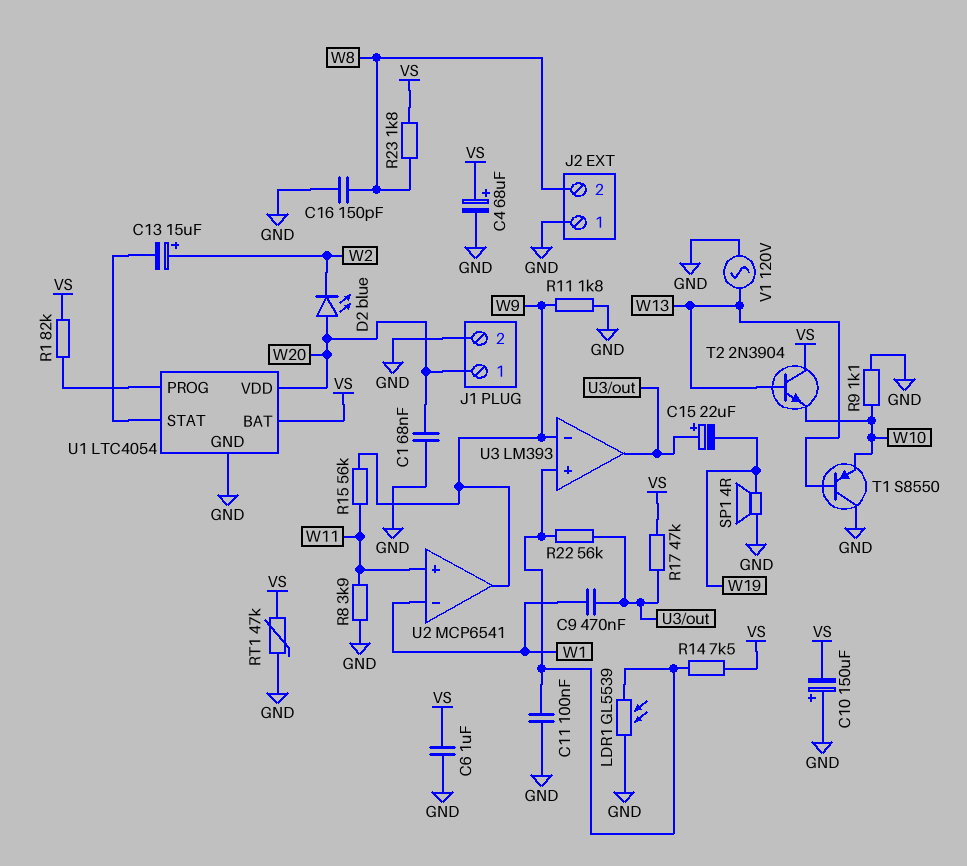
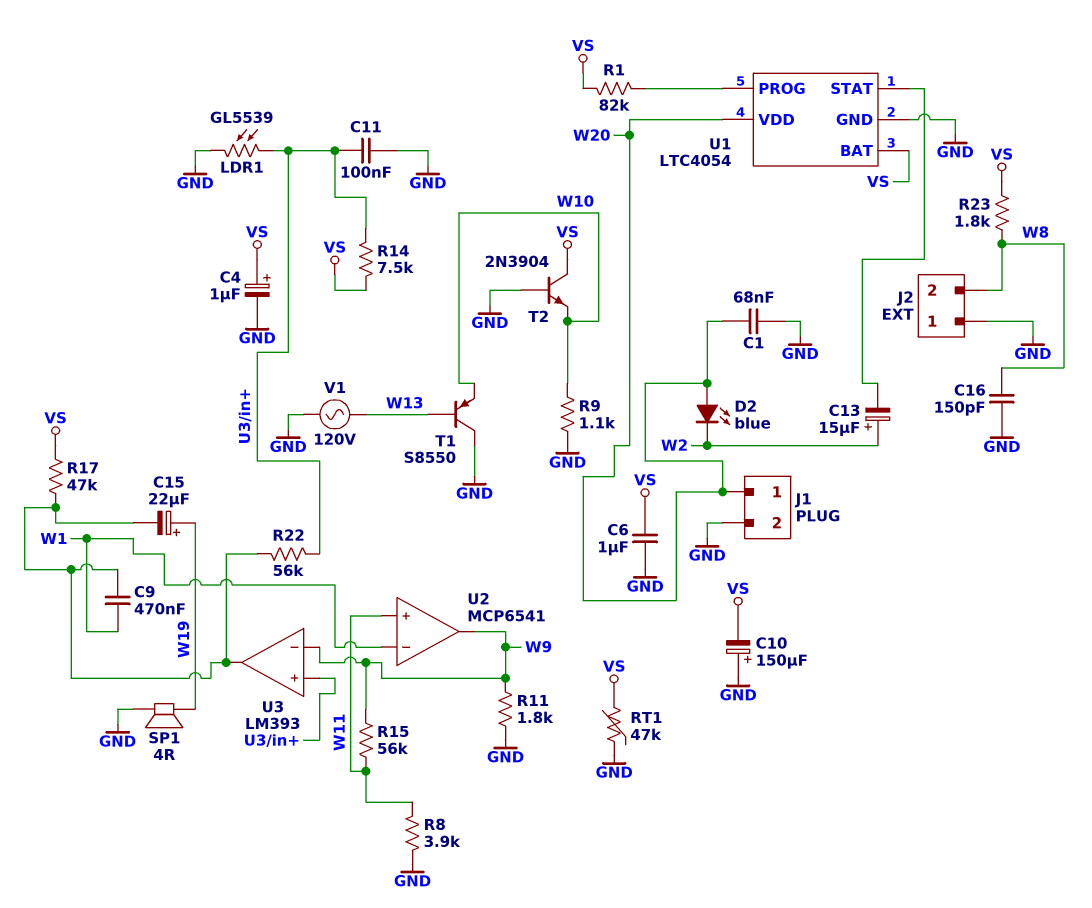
C4: 68uF (plus VS, minus GND) -> 1uF (plus VS, minus GND)
C15: 22uF (plus U3/out, minus W19) -> 22uF (plus W19, minus U3/out)
T2: NPN 2N3904 (B W13, C VS, E W10) -> NPN 2N3904 (B GND, C VS, E W10)

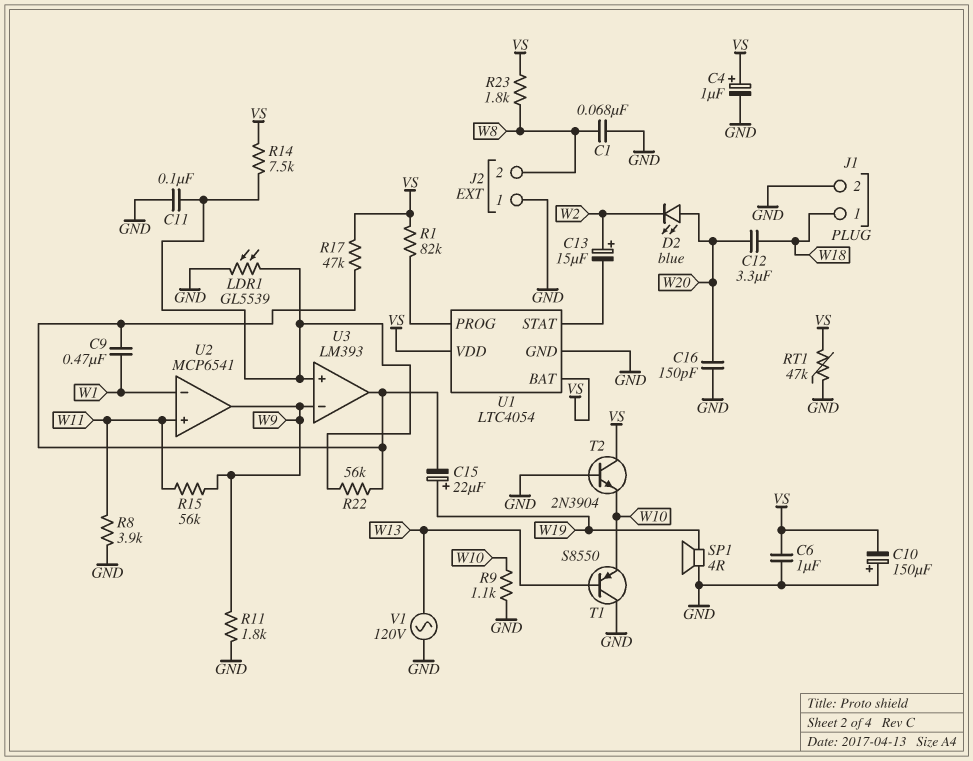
C1: 68nF (GND, W20) -> 68nF (GND, W8)
C12: none -> 3.3uF (W18, W20)
C16: 150pF (GND, W8) -> 150pF (GND, W20)
J1 pin 1: W20 -> W18
U1 pin VDD: W20 -> VS

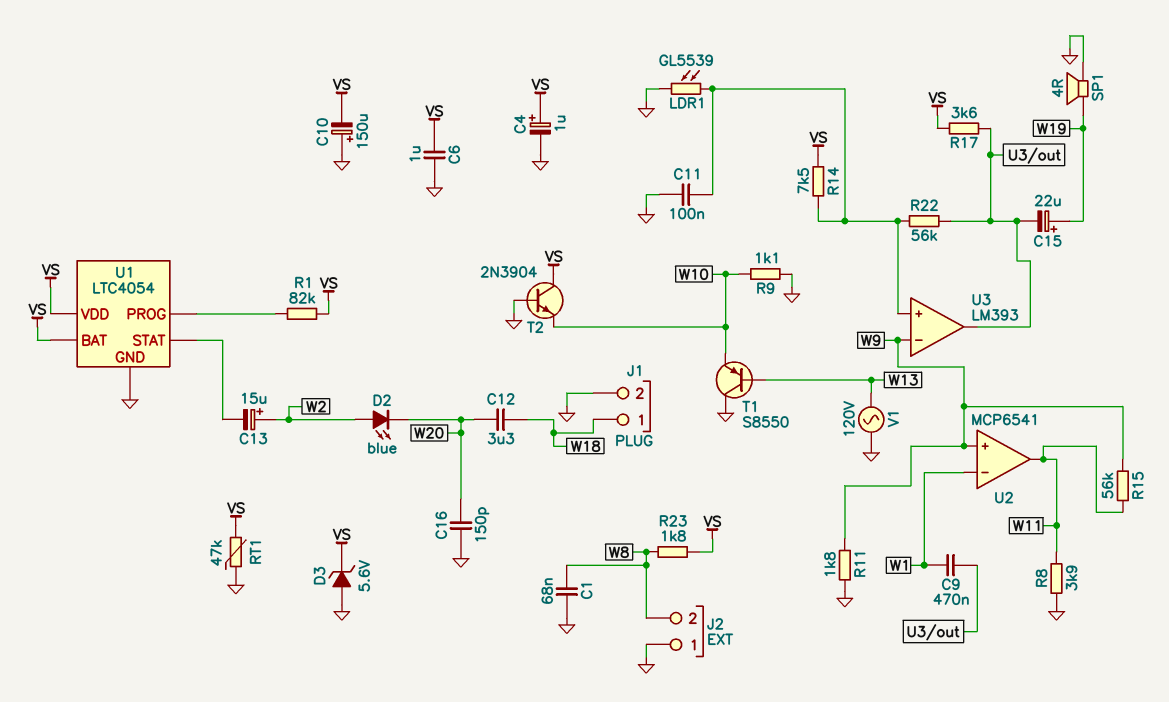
D2: LED blue (A W20, K W2) -> LED blue (A W2, K W20)
D3: none -> zener 5.6V (A GND, K VS)
R17: 47k (U3/out, VS) -> 3.6k (U3/out, VS)
U2 pin in+: W11 -> W9
U2 pin out: W9 -> W11

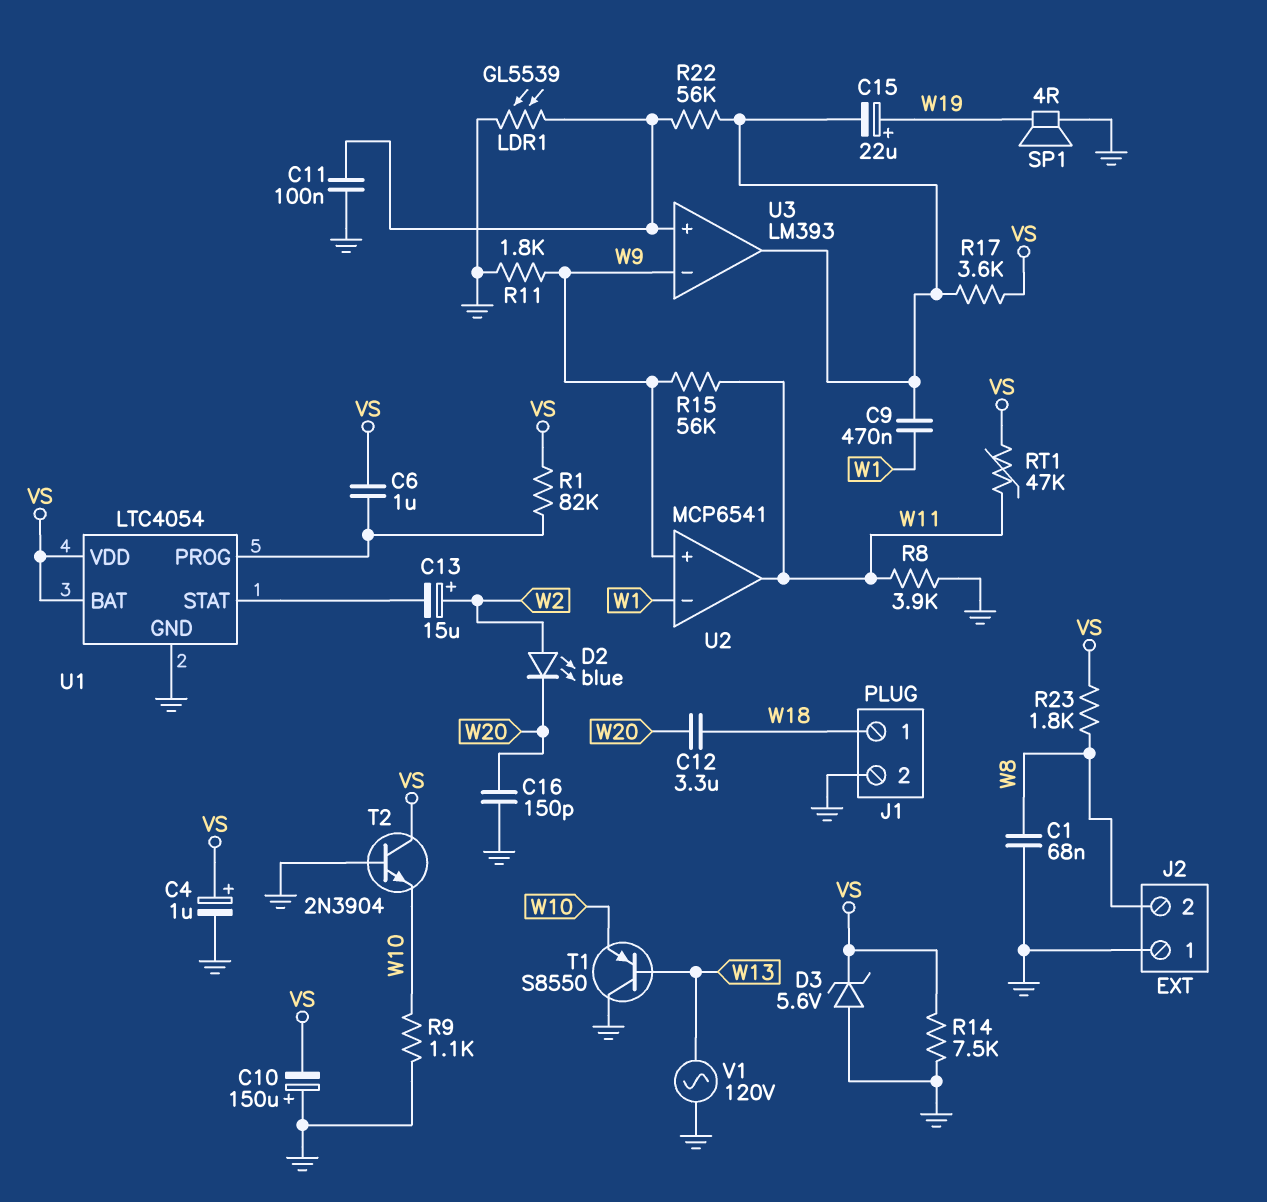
C6: 1uF (GND, VS) -> 1uF (U1/PROG, VS)
R14: 7.5k (U3/in+, VS) -> 7.5k (GND, VS)
RT1: 47k (GND, VS) -> 47k (VS, W11)

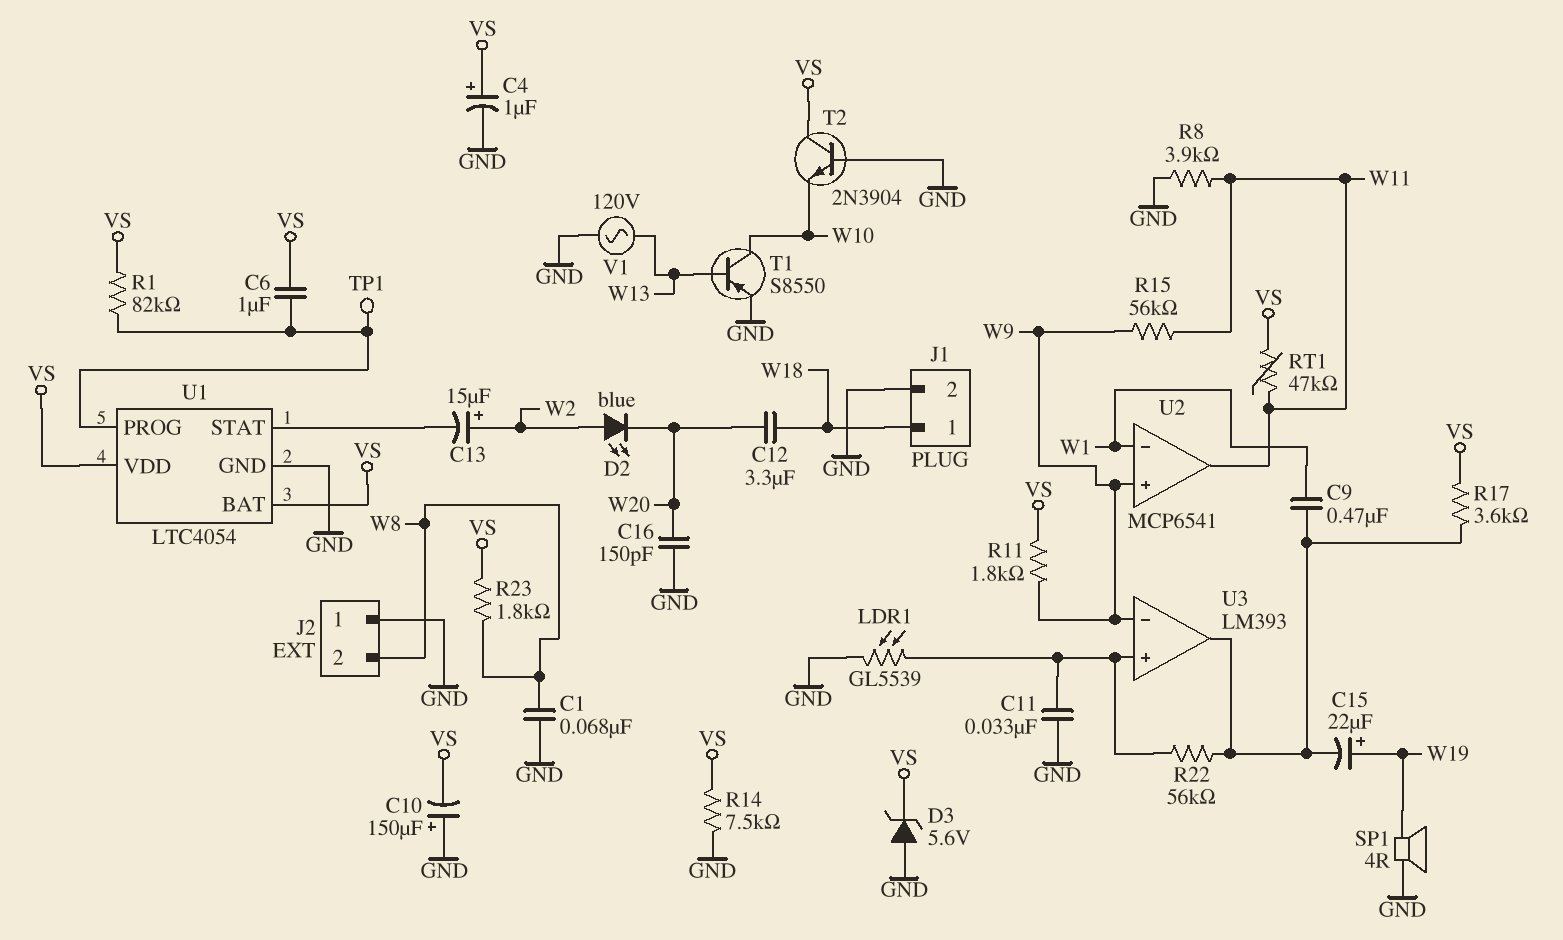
C11: 100nF (GND, U3/in+) -> 33nF (GND, U3/in+)
R9: 1.1k (GND, W10) -> none
R11: 1.8k (GND, W9) -> 1.8k (VS, W9)
T1: PNP S8550 (B W13, C GND, E W10) -> PNP S8550 (B W13, C W10, E GND)
TP1: none -> test point (U1/PROG)

